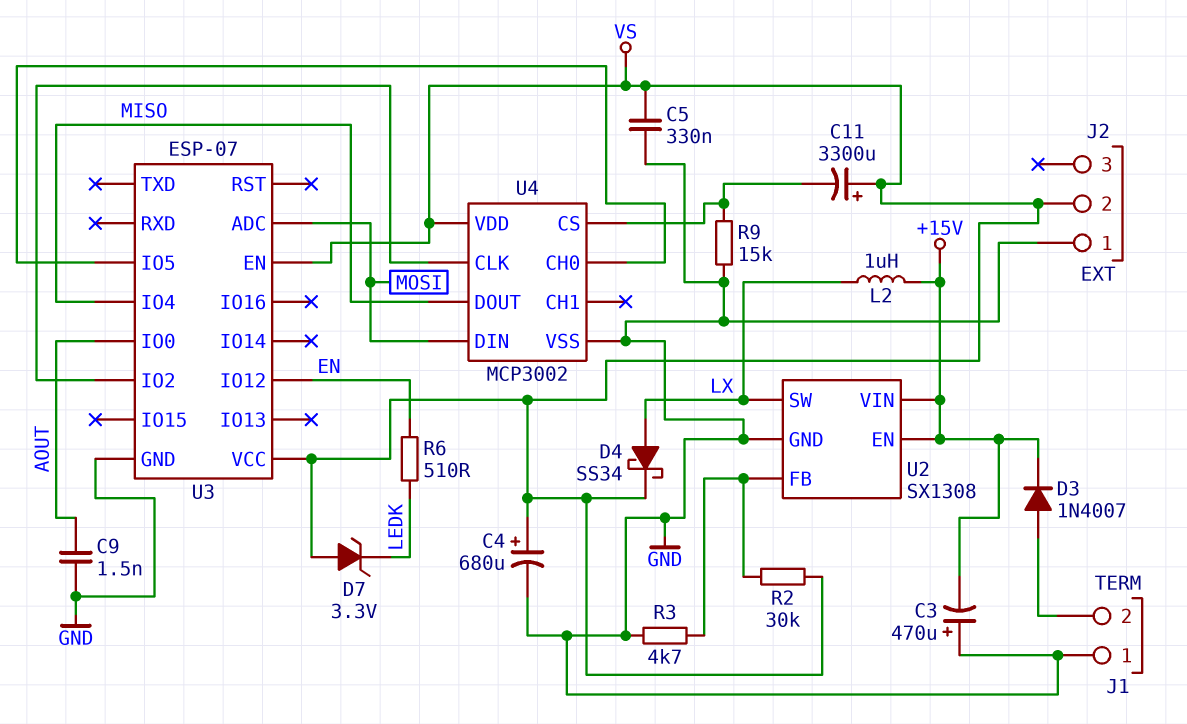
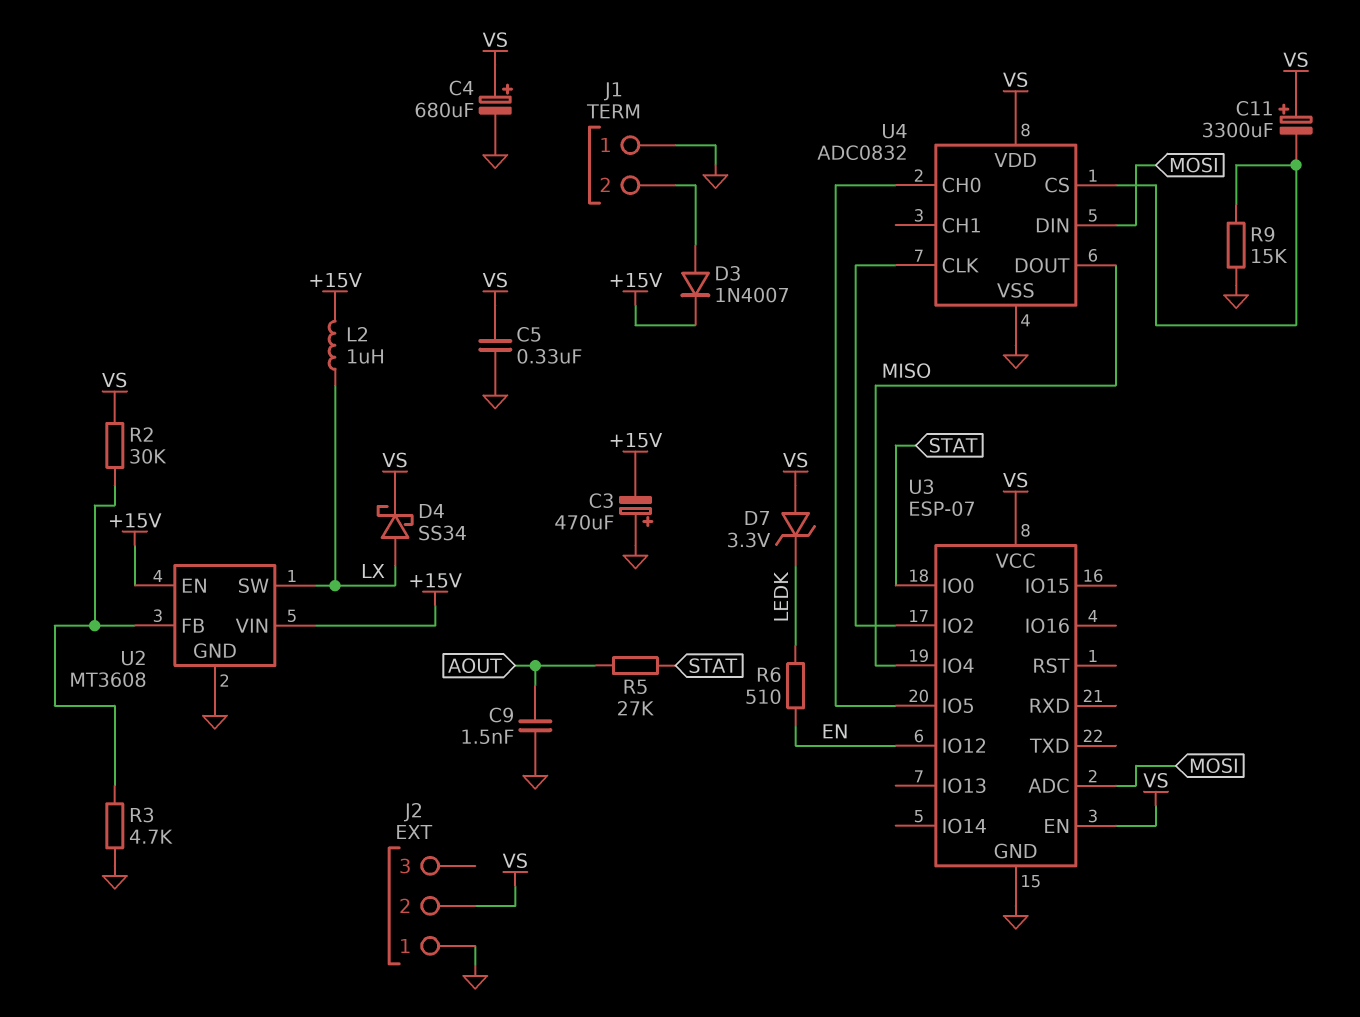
R5: none -> 27k (AOUT, STAT)
U2: SX1308 -> MT3608
U3 pin IO0: AOUT -> STAT
U4: MCP3002 -> ADC0832

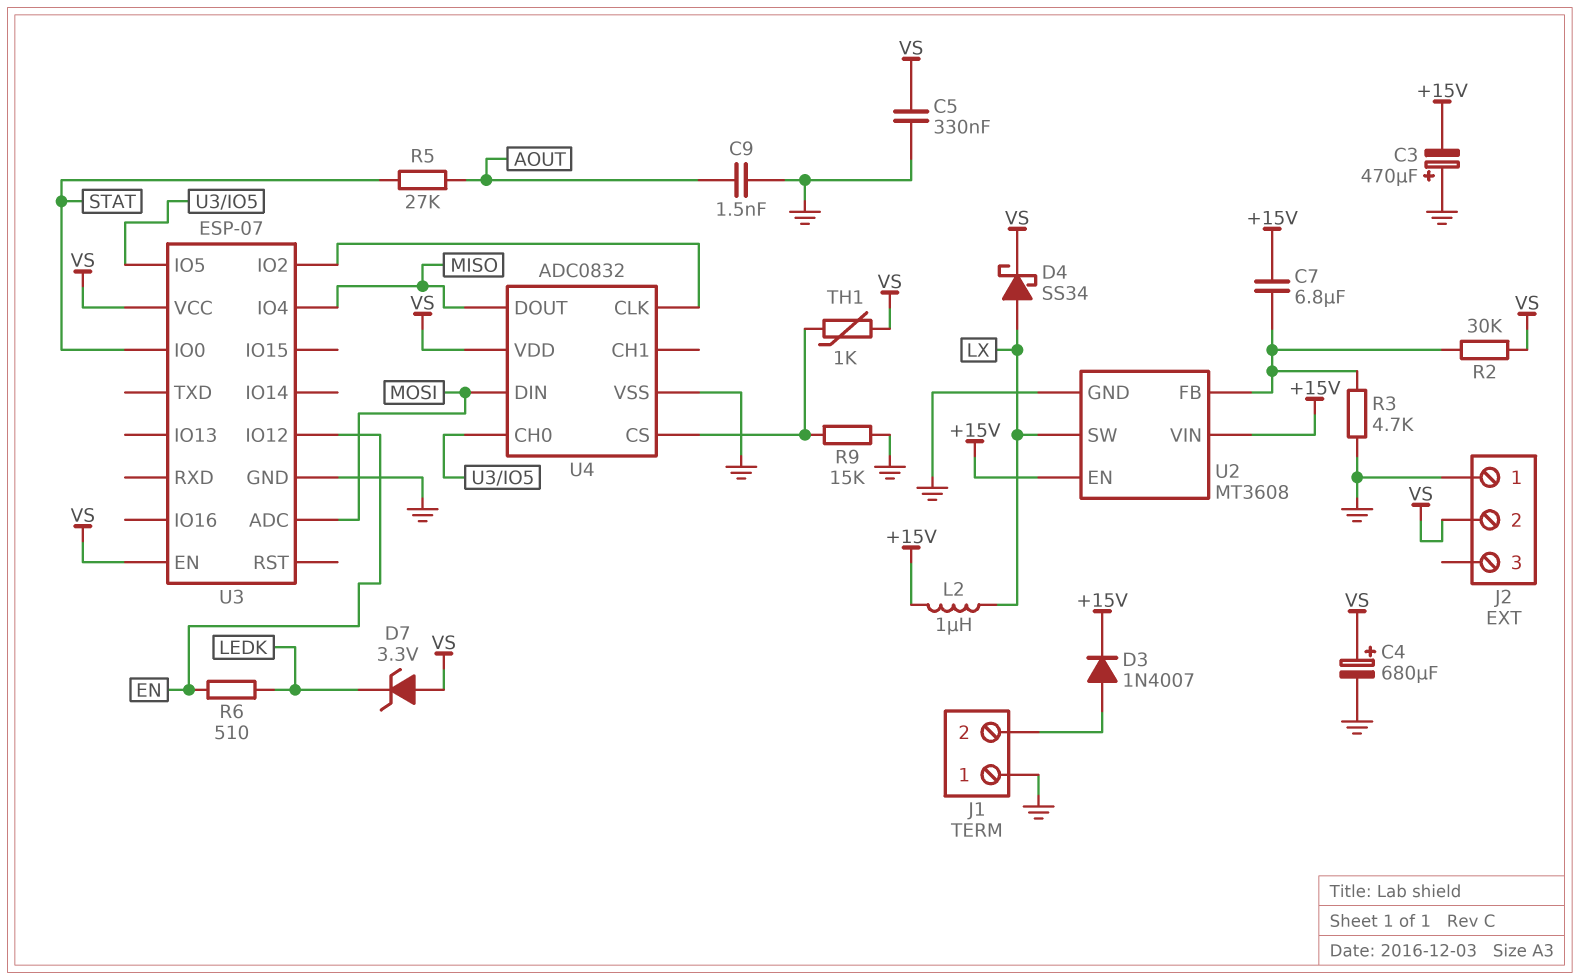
C7: none -> 6.8uF (+15V, U2/FB)
C11: 3300uF (plus VS, minus U4/CS) -> none
TH1: none -> 1k (U4/CS, VS)

